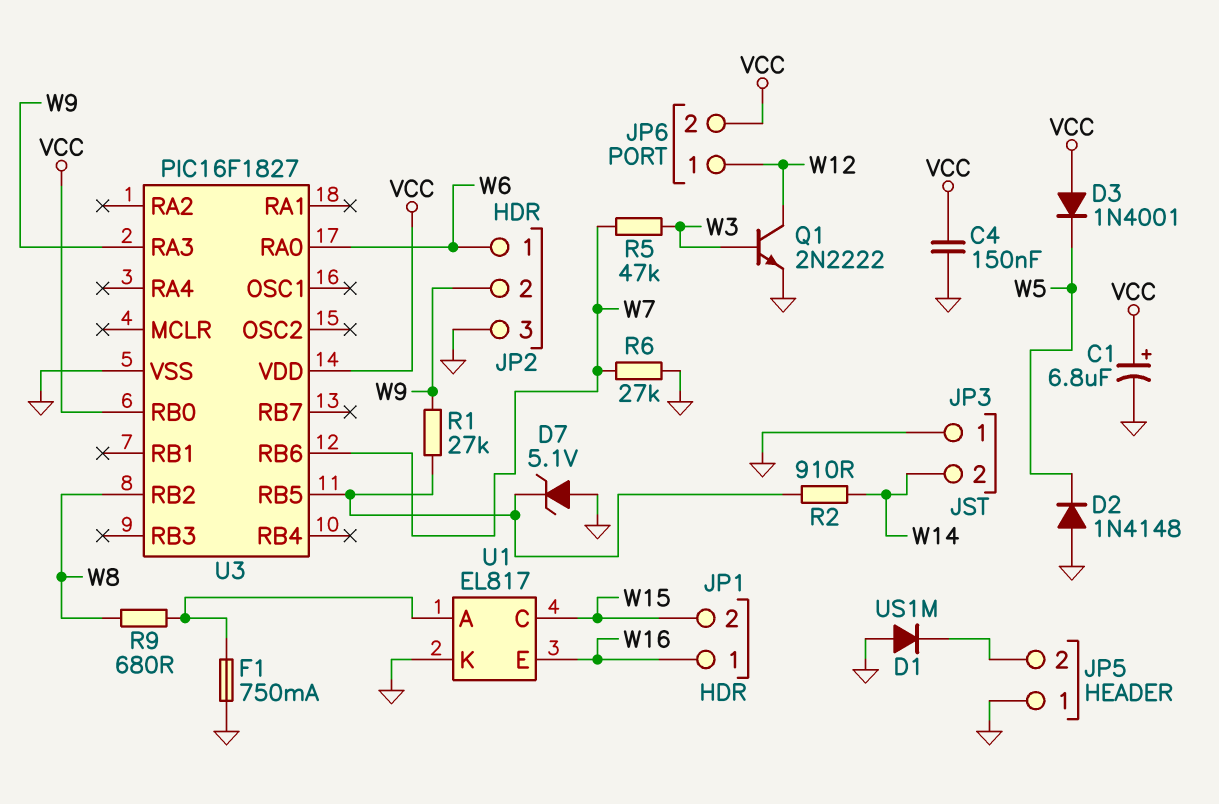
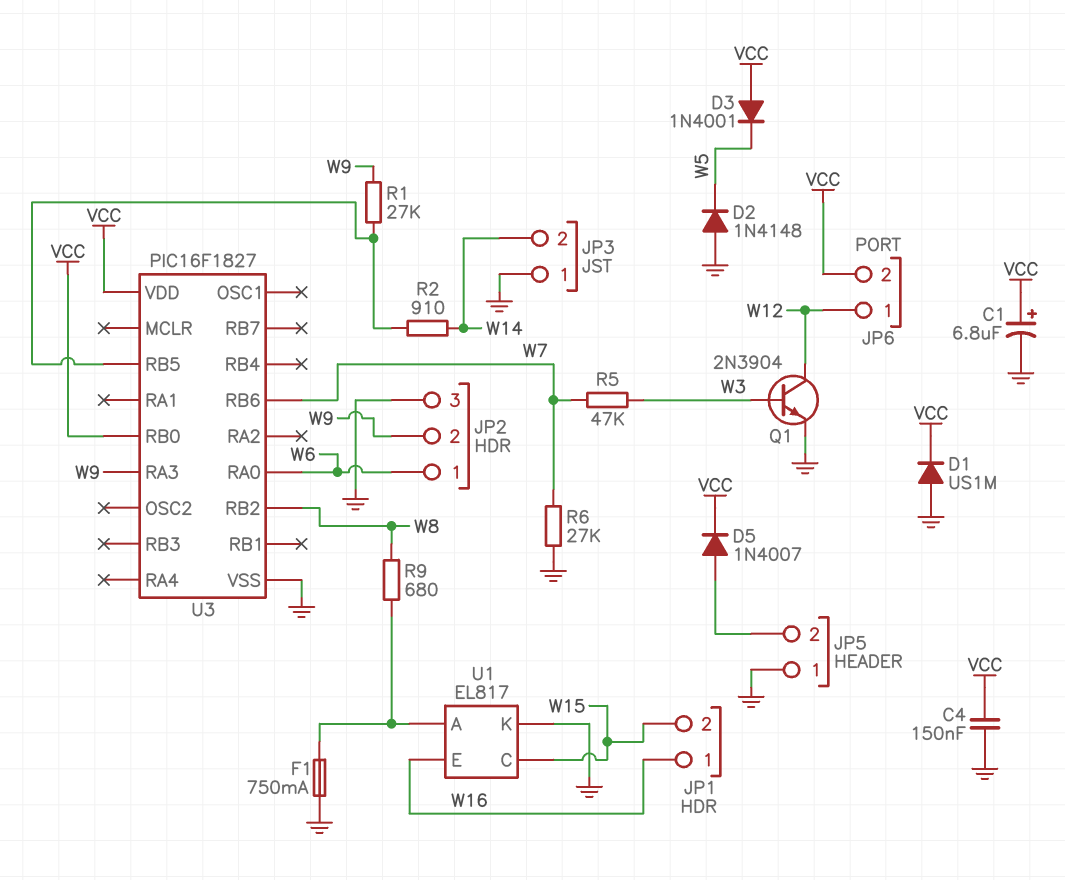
D1: diode US1M (A GND, K JP5/2) -> diode US1M (A GND, K VCC)
D5: none -> diode 1N4007 (A JP5/2, K VCC)
D7: zener 5.1V (A GND, K U3/RB5) -> none
Q1: NPN 2N2222 (B W3, C W12, E GND) -> NPN 2N3904 (B W3, C W12, E GND)

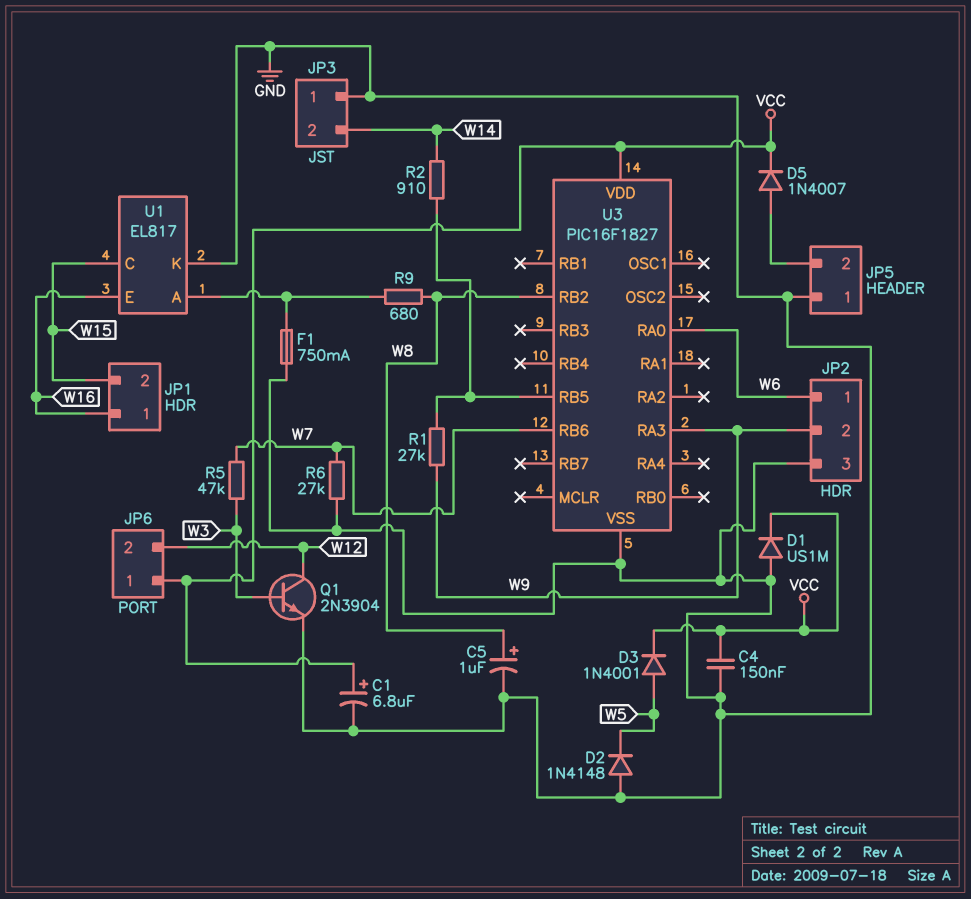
C5: none -> 1uF (plus W8, minus GND)
D3: diode 1N4001 (A VCC, K W5) -> diode 1N4001 (A W5, K VCC)
JP6 pin 1: W12 -> VCC
JP6 pin 2: VCC -> W12
U3 pin RB0: VCC -> none

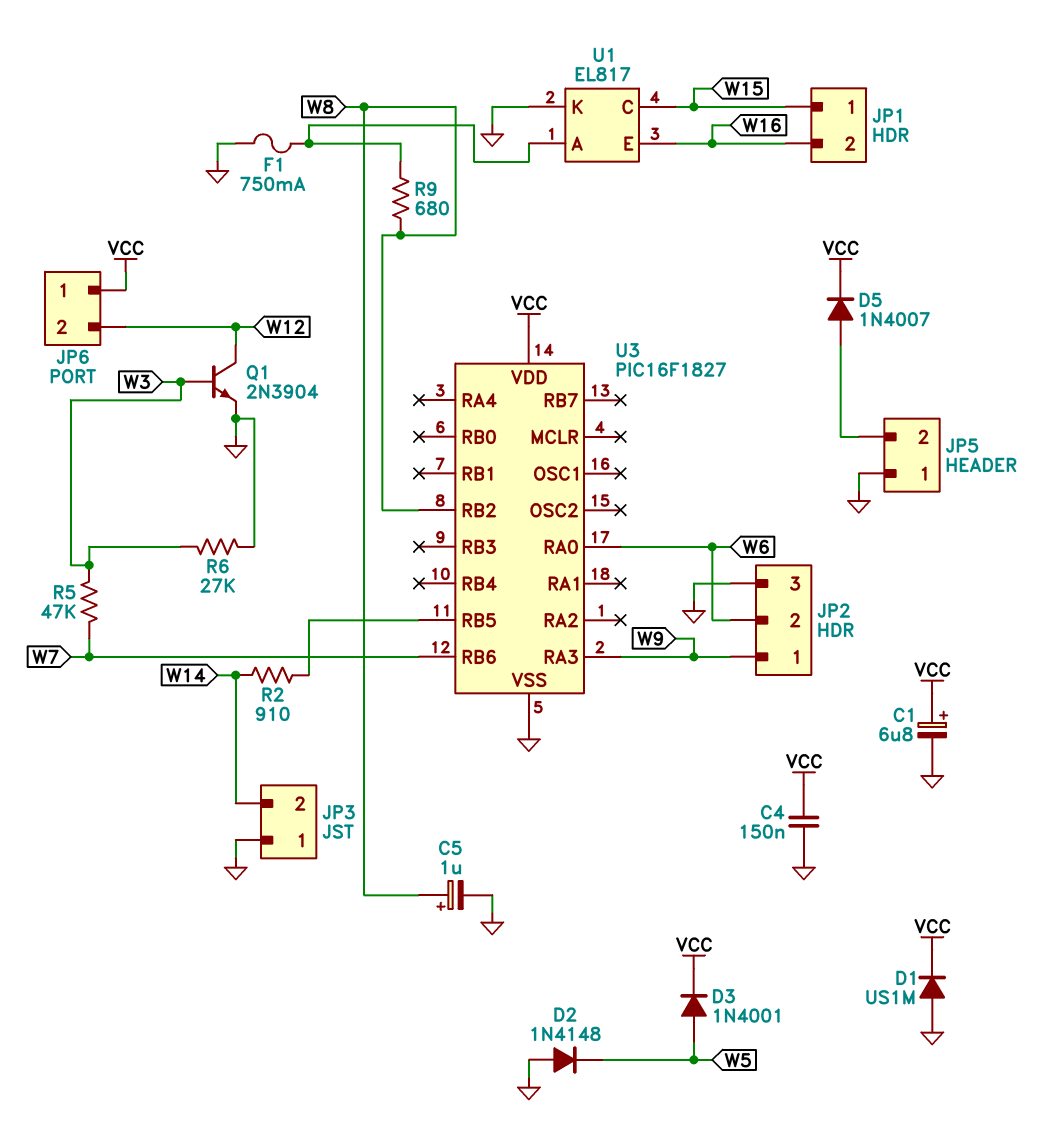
JP1 pin 1: W16 -> W15
JP1 pin 2: W15 -> W16
JP2 pin 1: W6 -> W9
JP2 pin 2: W9 -> W6
R1: 27k (U3/RB5, W9) -> none
R6: 27k (GND, W7) -> 27k (GND, W3)

